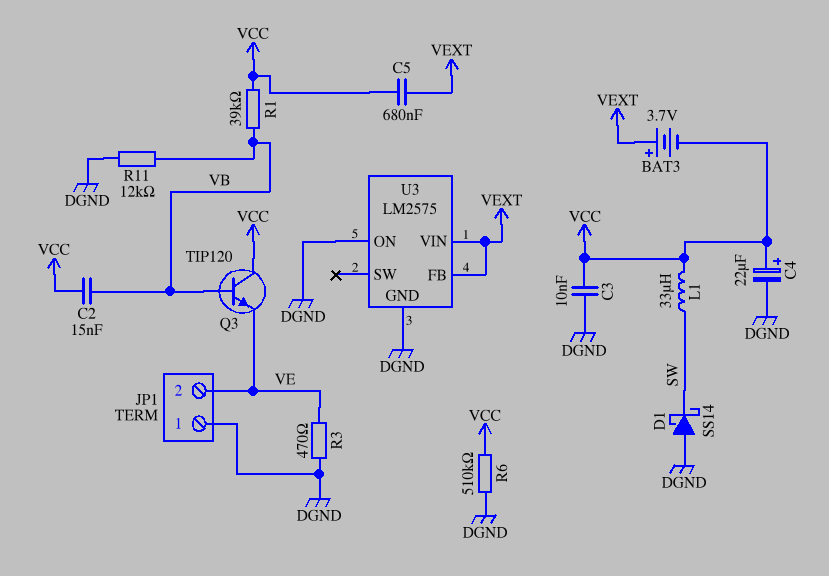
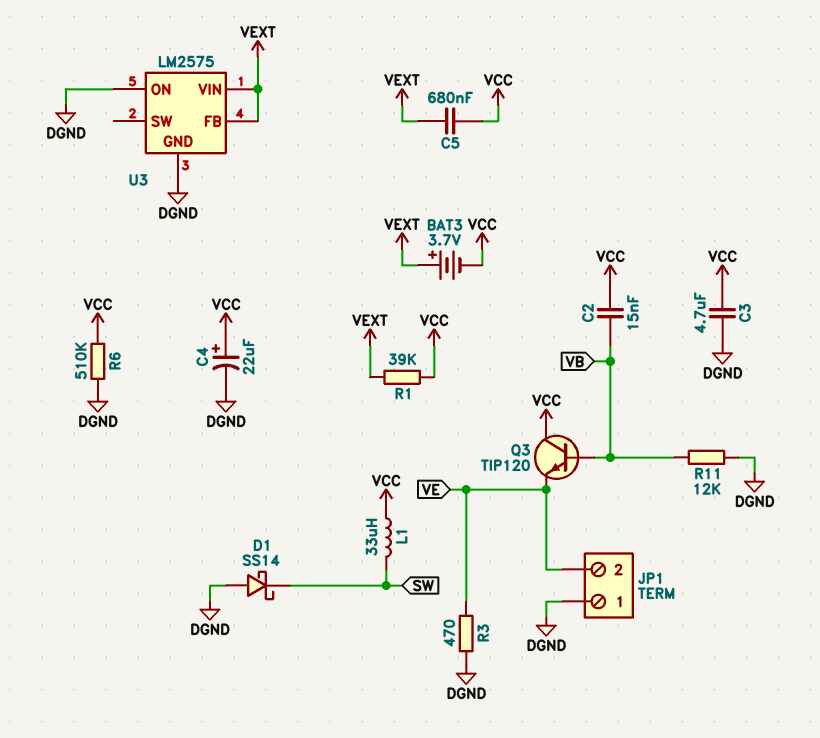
C3: 10nF (DGND, VCC) -> 4.7uF (DGND, VCC)
R1: 39k (VB, VCC) -> 39k (VCC, VEXT)

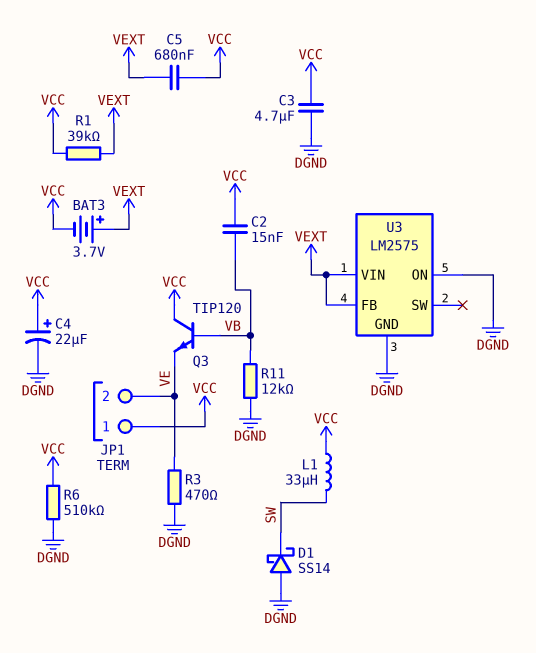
JP1 pin 1: DGND -> VCC

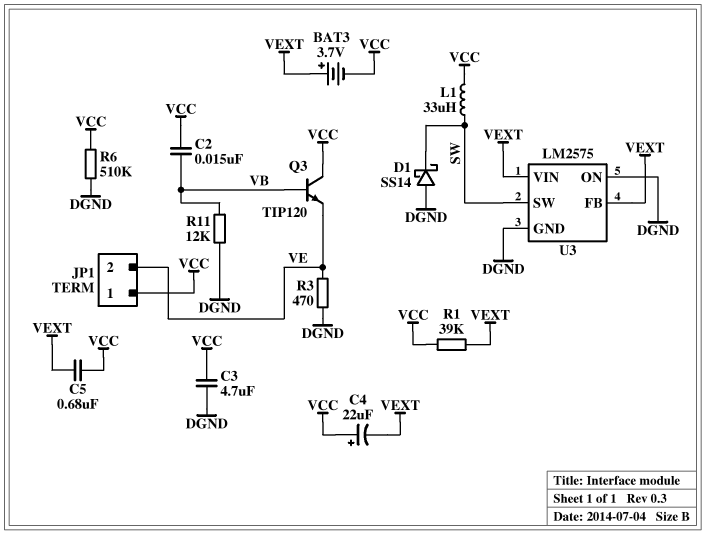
C4: 22uF (plus VCC, minus DGND) -> 22uF (plus VCC, minus VEXT)
U3 pin SW: none -> SW

